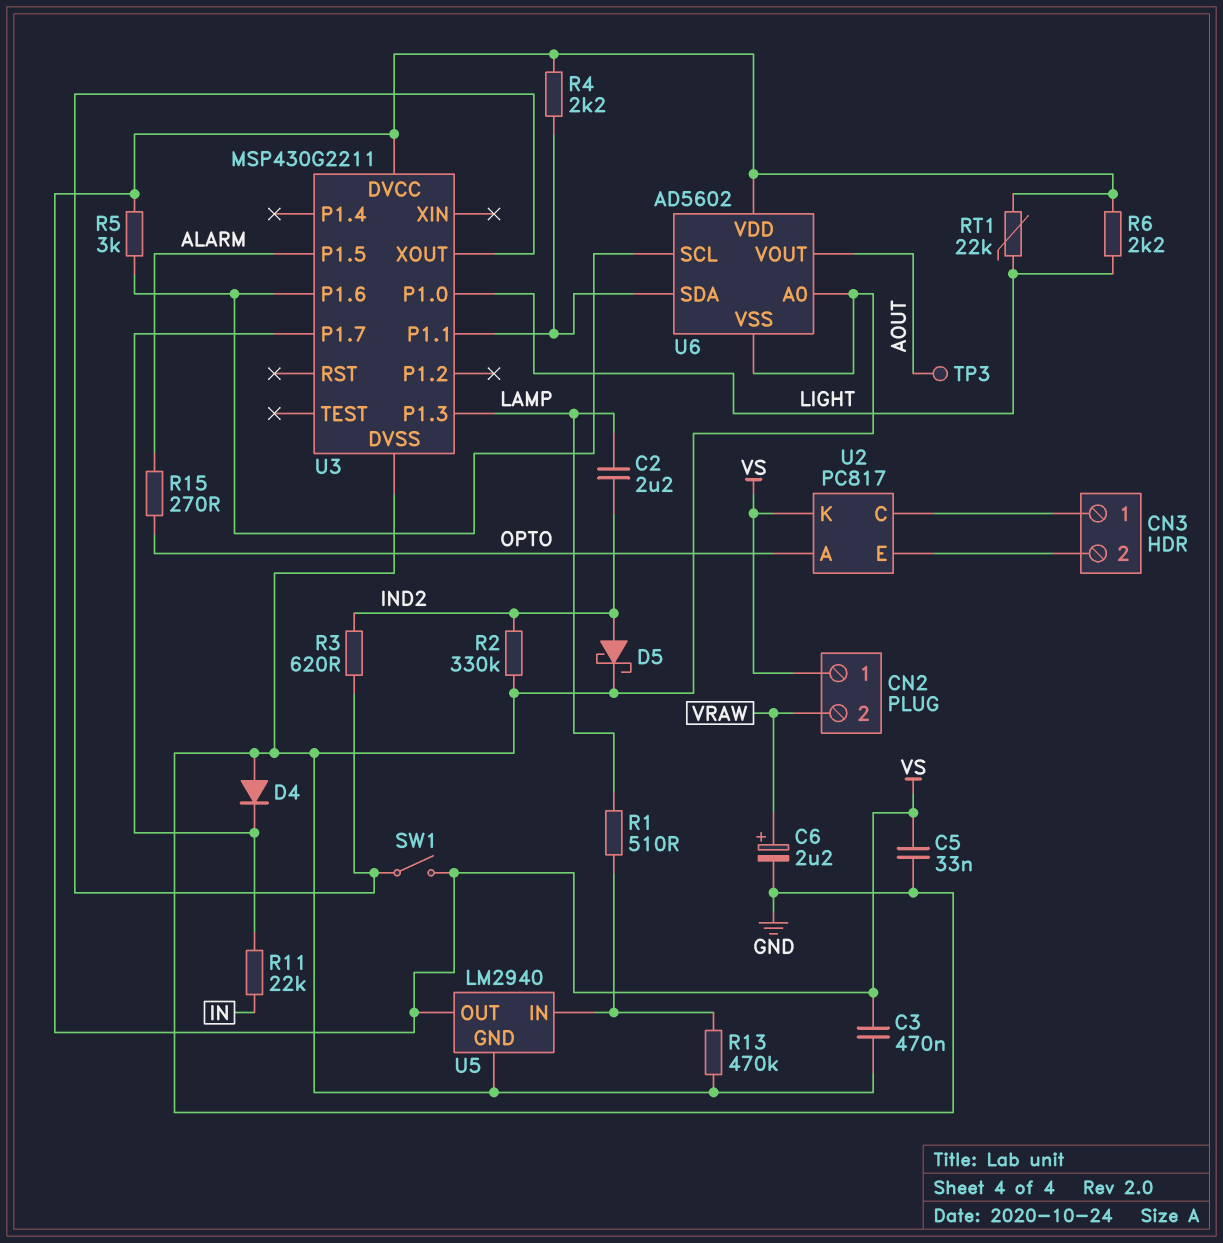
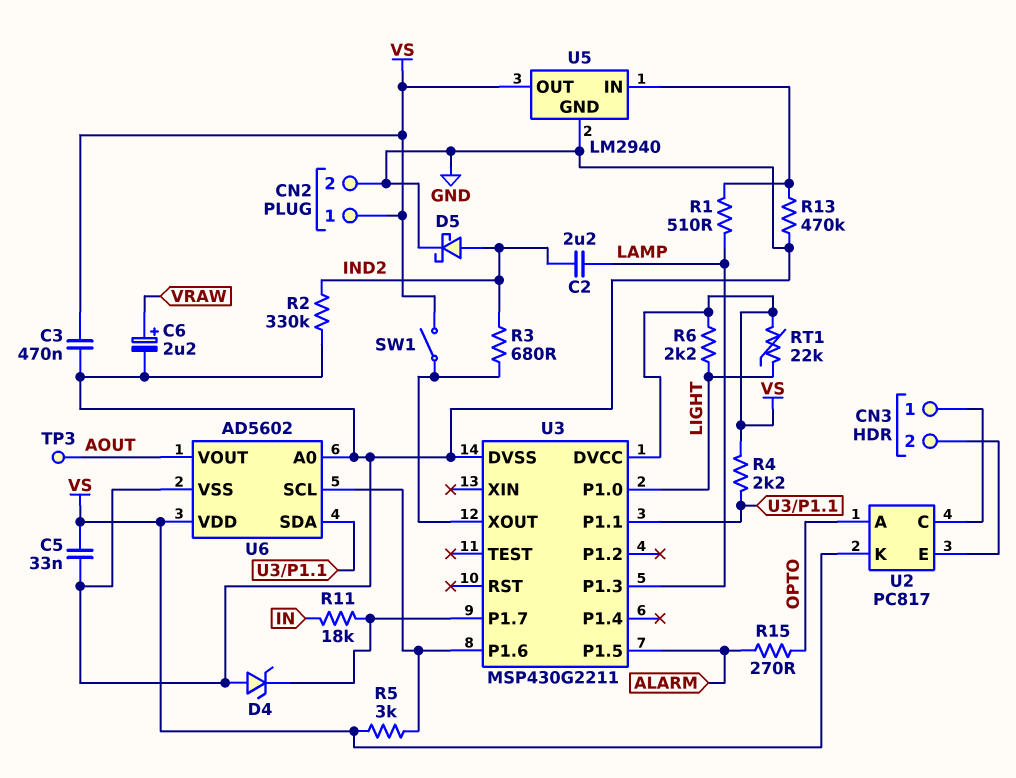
CN2 pin 2: VRAW -> GND
D4: diode (A GND, K U3/P1.7) -> zener (A GND, K U3/P1.7)
R3: 620 (IND2, U3/XOUT) -> 680 (IND2, U3/XOUT)
R11: 22k (IN, U3/P1.7) -> 18k (IN, U3/P1.7)

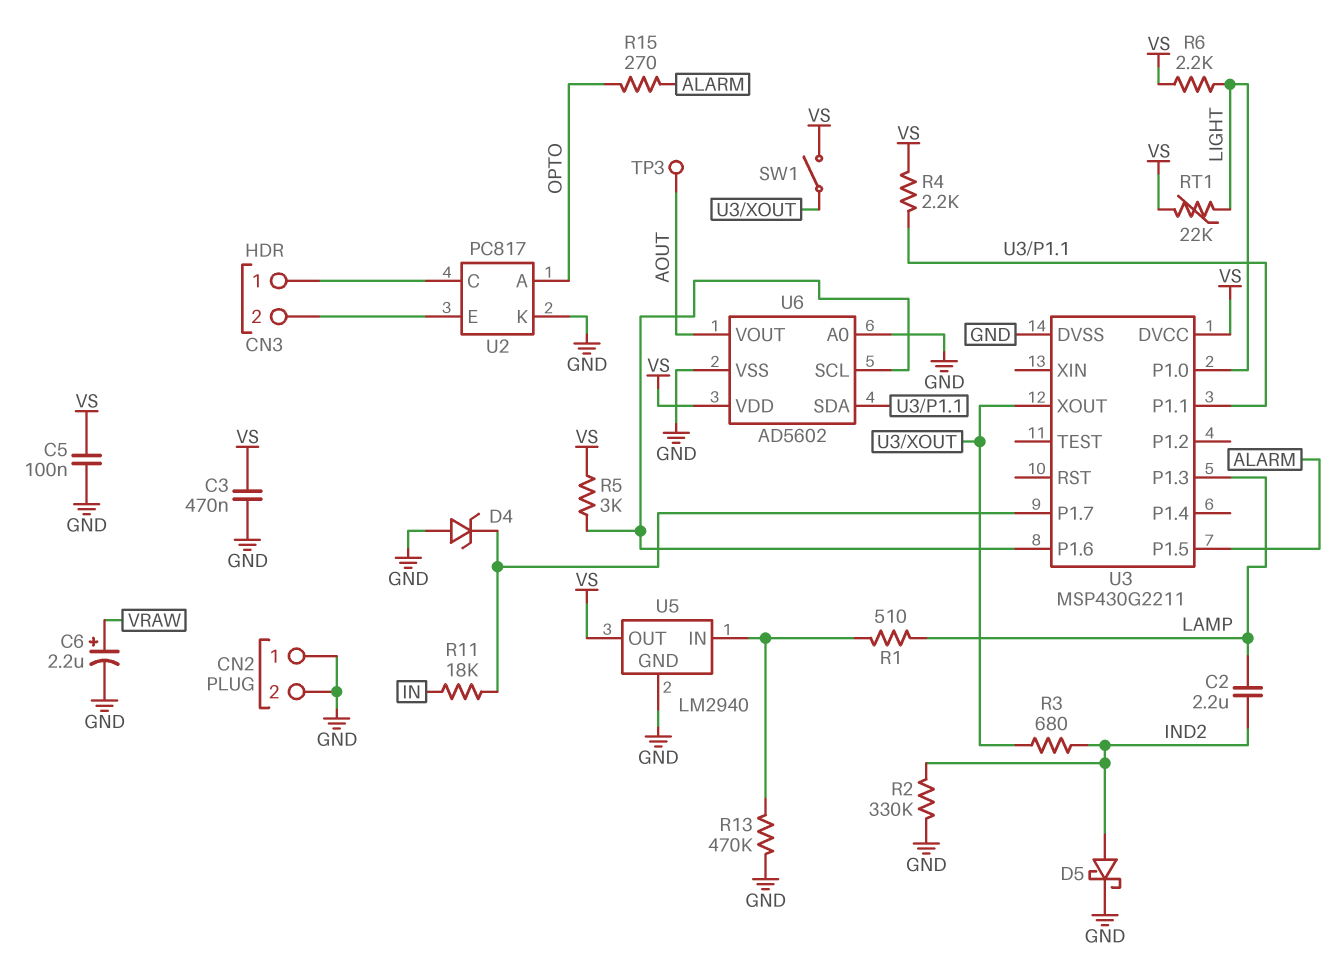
C5: 33nF (GND, VS) -> 100nF (GND, VS)
CN2 pin 1: VS -> GND
U2 pin K: VS -> GND

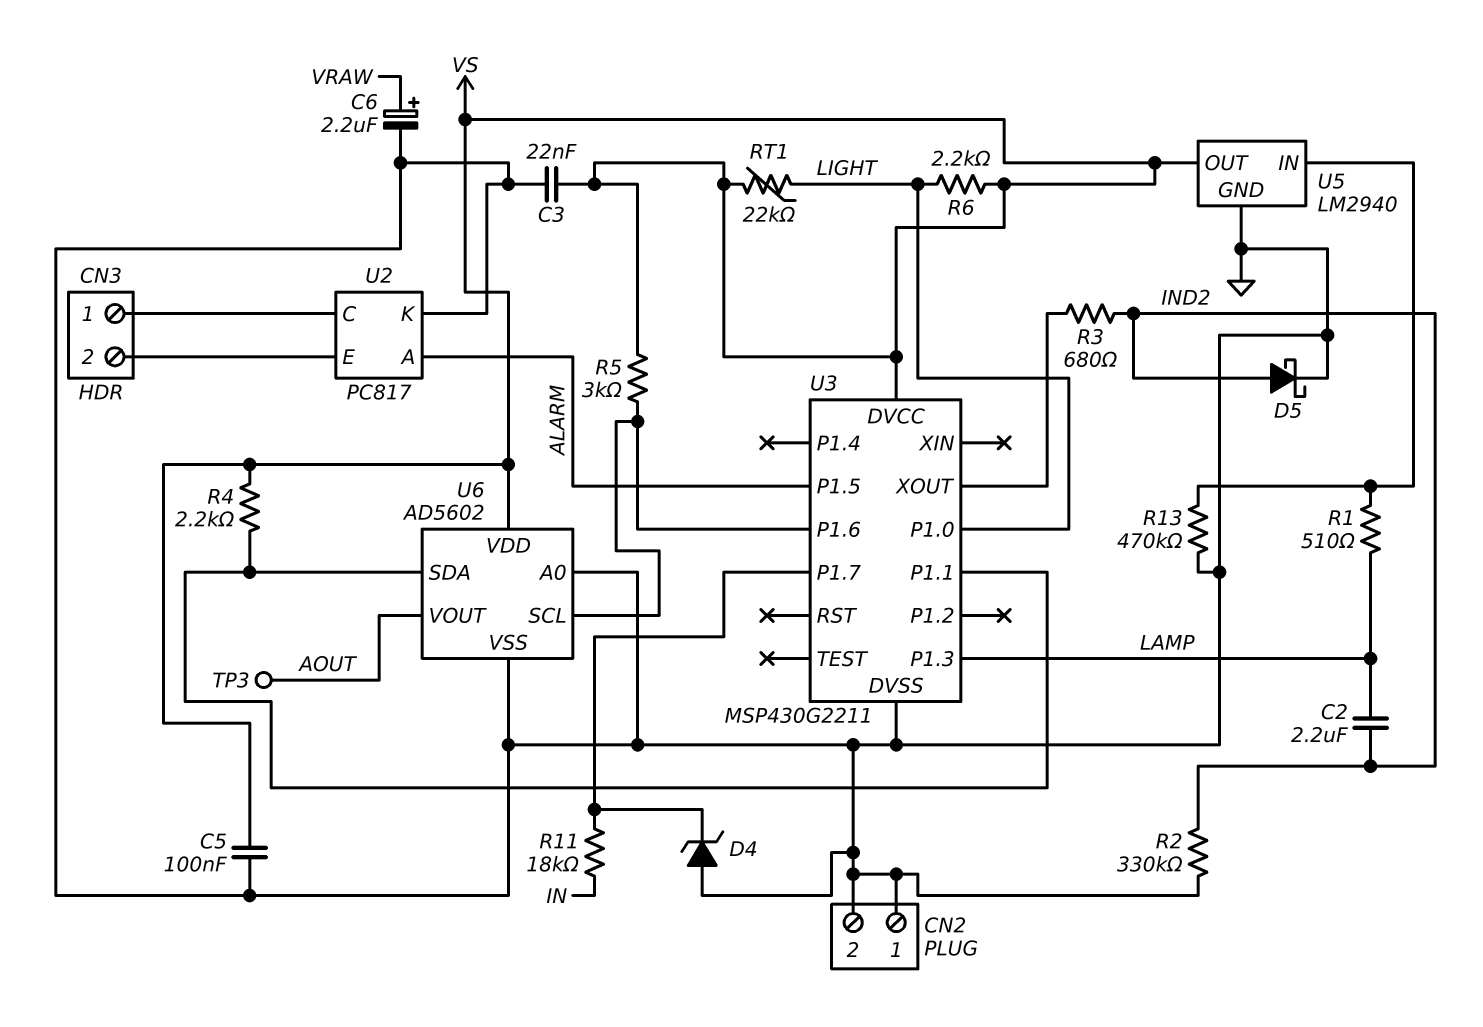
C3: 470nF (GND, VS) -> 22nF (GND, VS)
R15: 270 (ALARM, OPTO) -> none
SW1: switch (U3/XOUT, VS) -> none
U2 pin A: OPTO -> ALARM

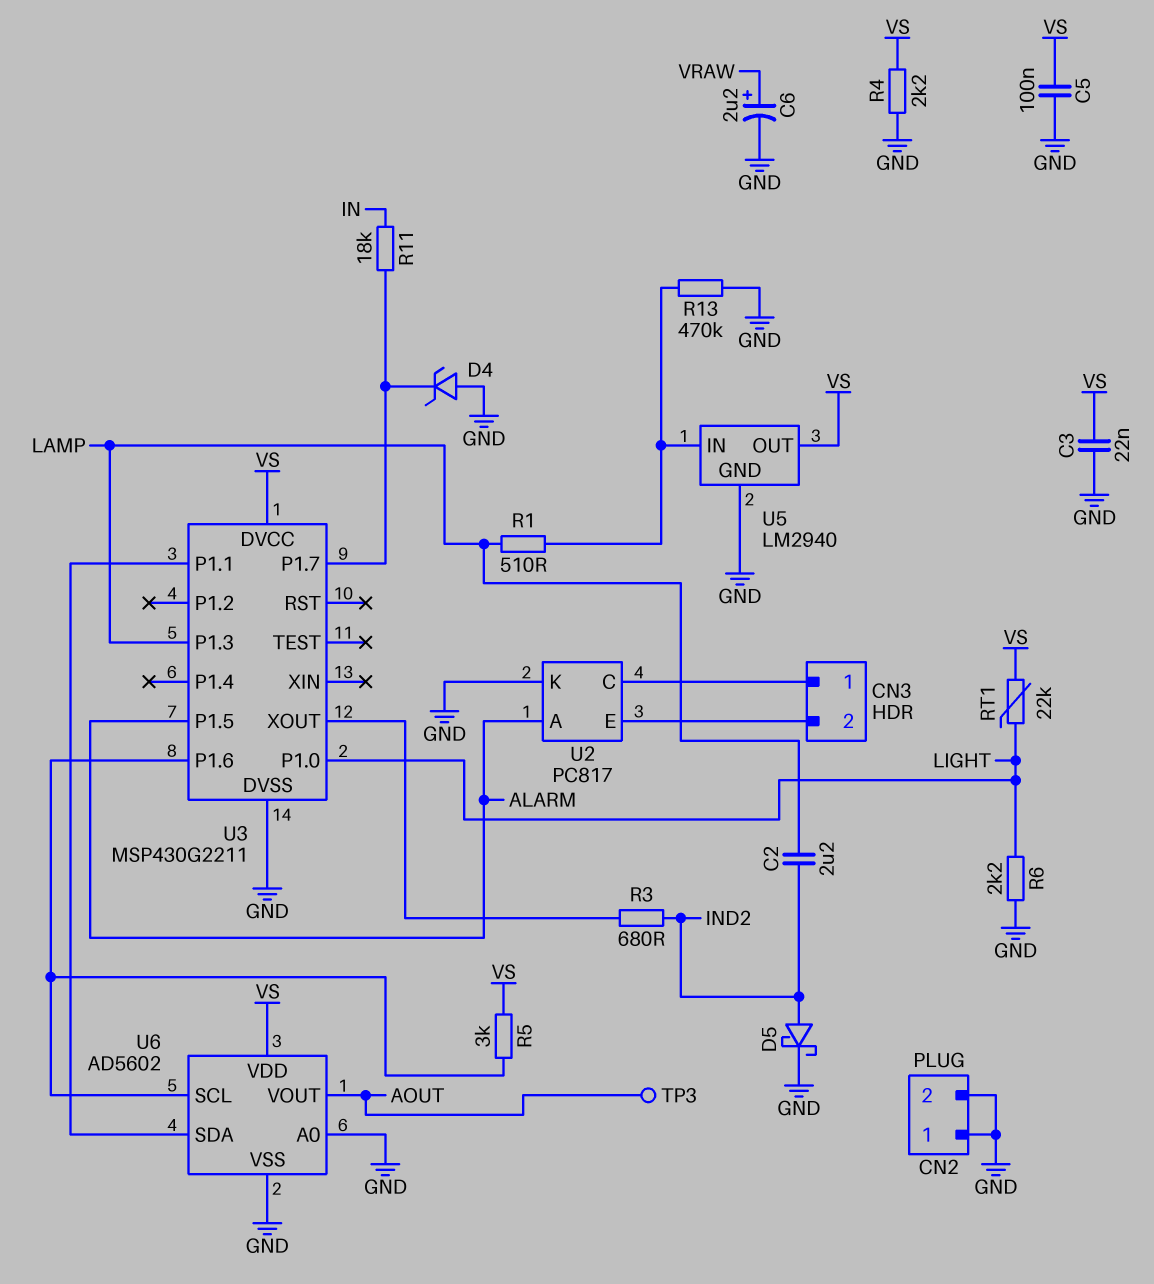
R2: 330k (GND, IND2) -> none
R4: 2.2k (U3/P1.1, VS) -> 2.2k (GND, VS)
R6: 2.2k (LIGHT, VS) -> 2.2k (GND, LIGHT)

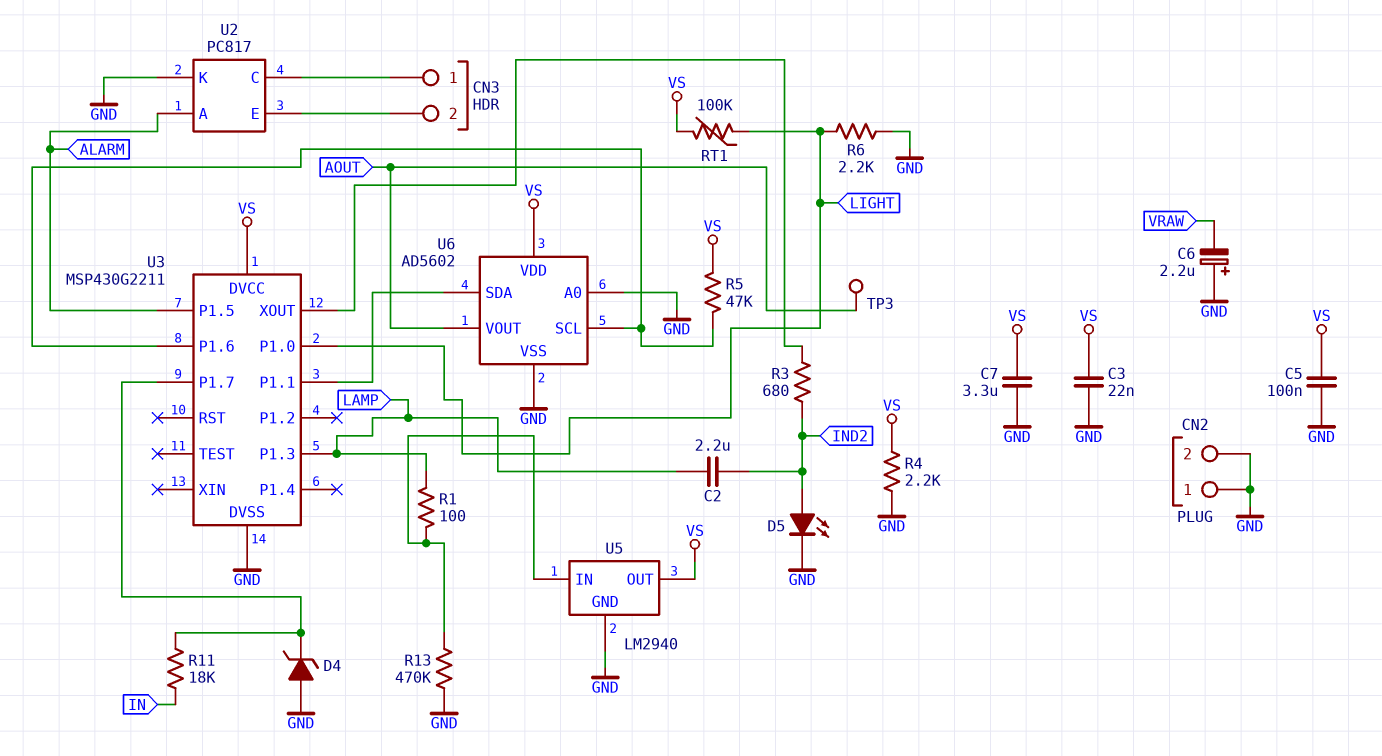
C6: 2.2uF (plus VRAW, minus GND) -> 2.2uF (plus GND, minus VRAW)
C7: none -> 3.3uF (GND, VS)
D5: schottky (A IND2, K GND) -> LED (A IND2, K GND)
R1: 510 (LAMP, U5/IN) -> 100 (LAMP, U5/IN)
R5: 3k (U3/P1.6, VS) -> 47k (U3/P1.6, VS)
RT1: 22k (LIGHT, VS) -> 100k (LIGHT, VS)

